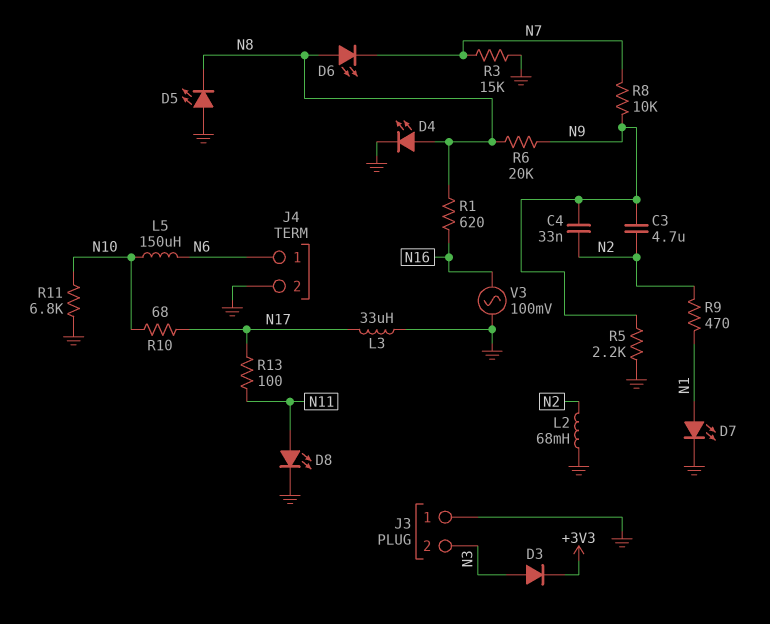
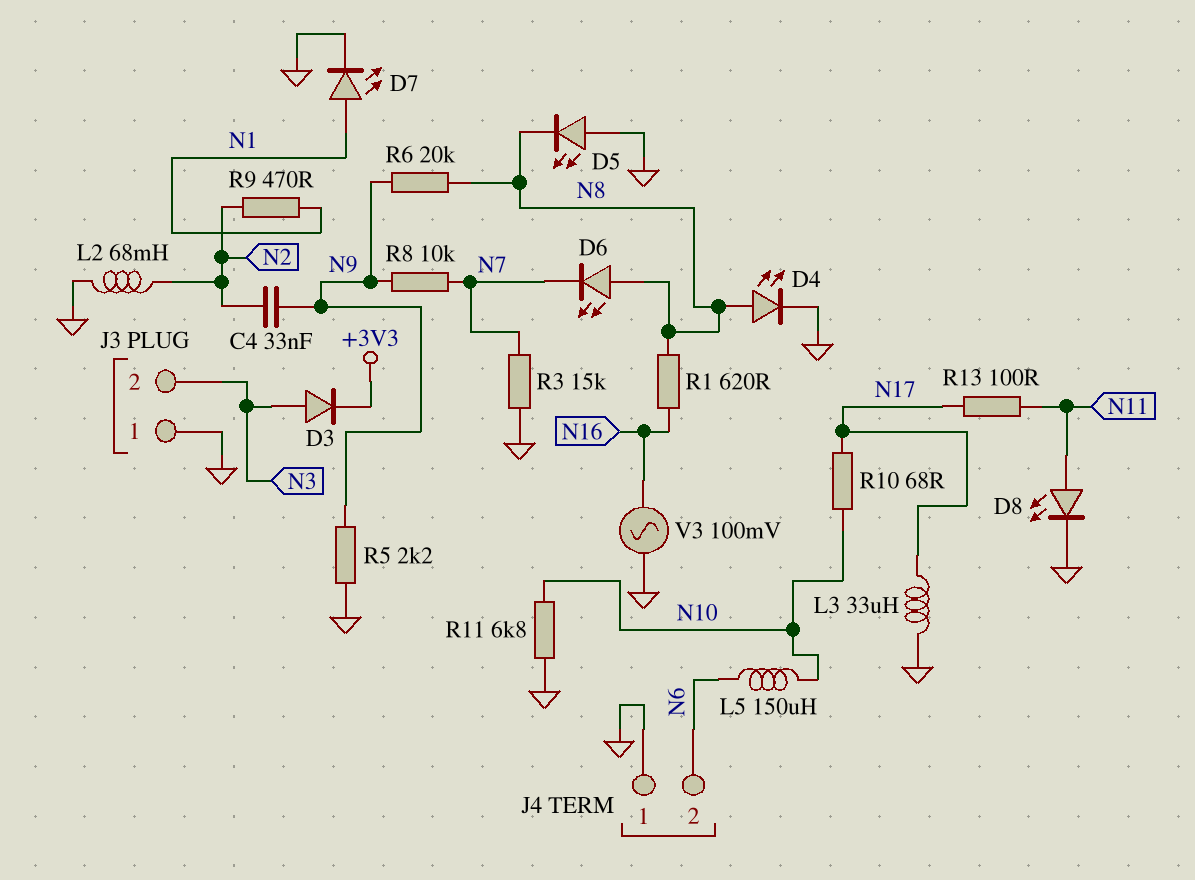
C3: 4.7uF (N2, N9) -> none
J4 pin 1: N6 -> GND
J4 pin 2: GND -> N6

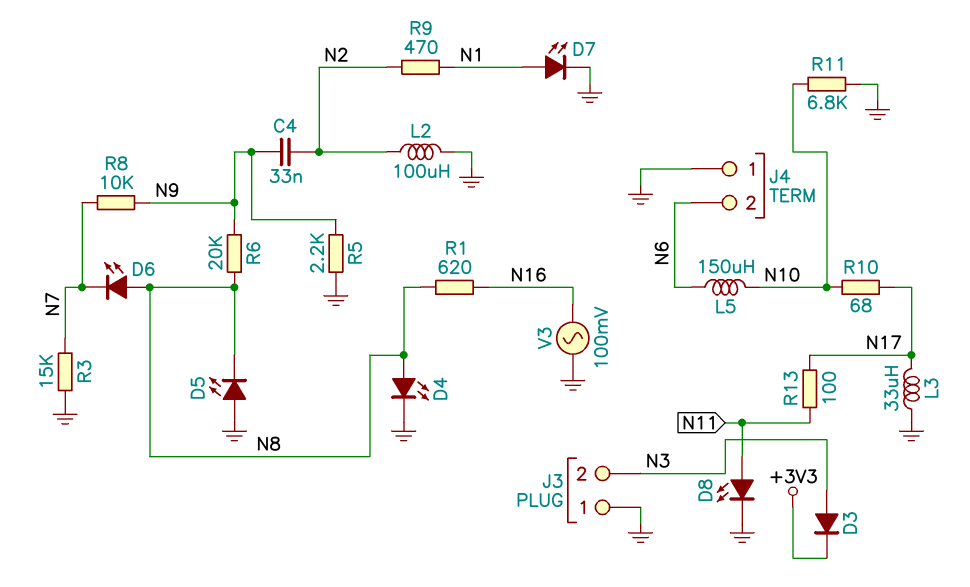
L2: 68mH (GND, N2) -> 100uH (GND, N2)

